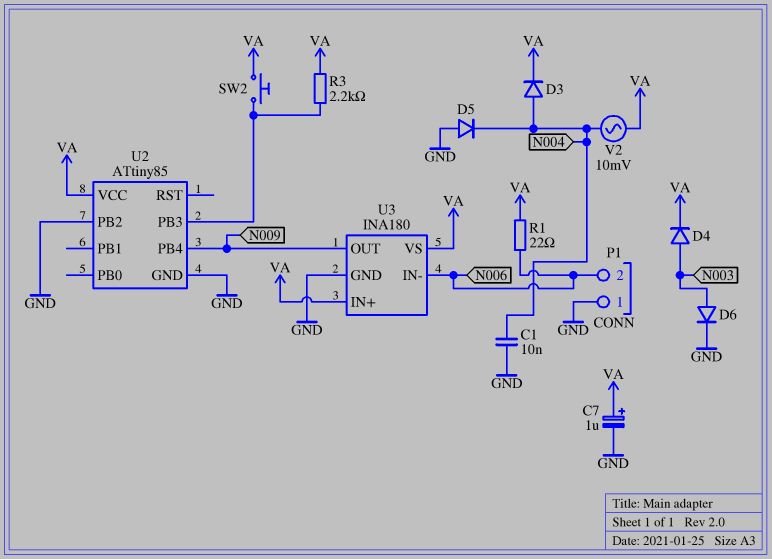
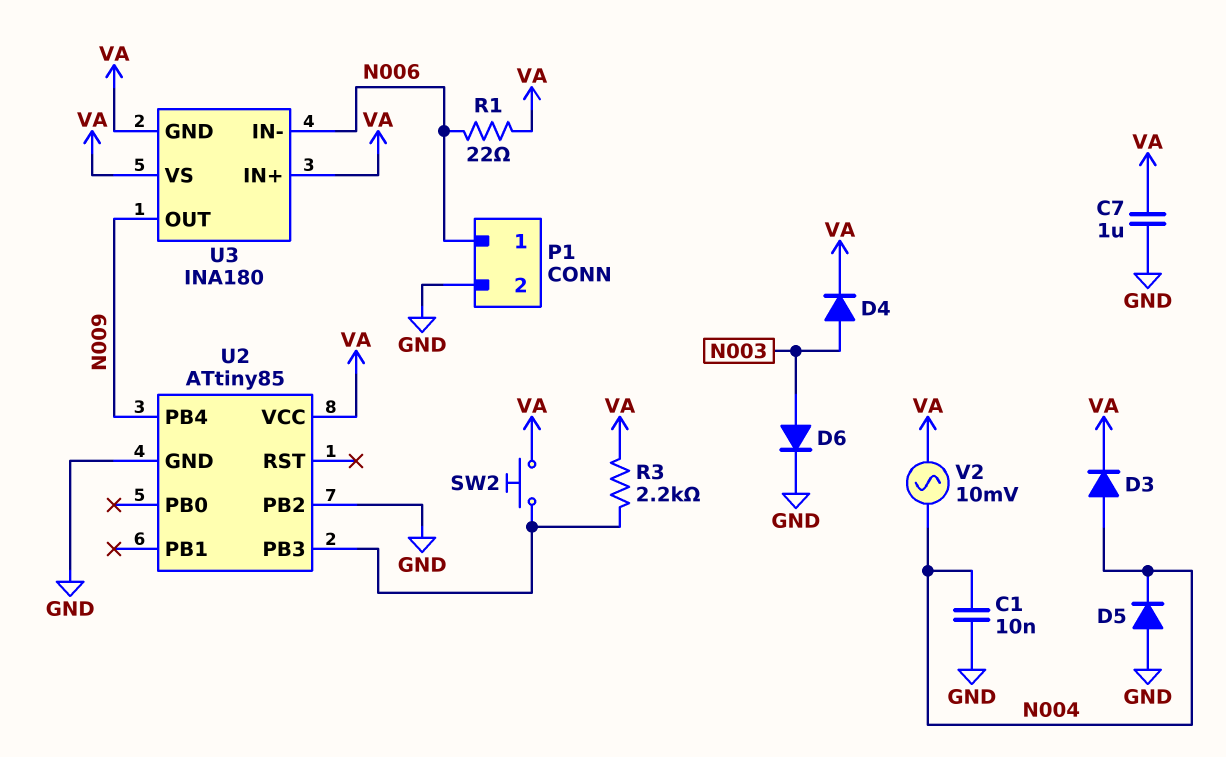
C7: 1uF (plus VA, minus GND) -> 1uF (GND, VA)
P1 pin 1: GND -> N006
P1 pin 2: N006 -> GND
U3 pin GND: GND -> VA

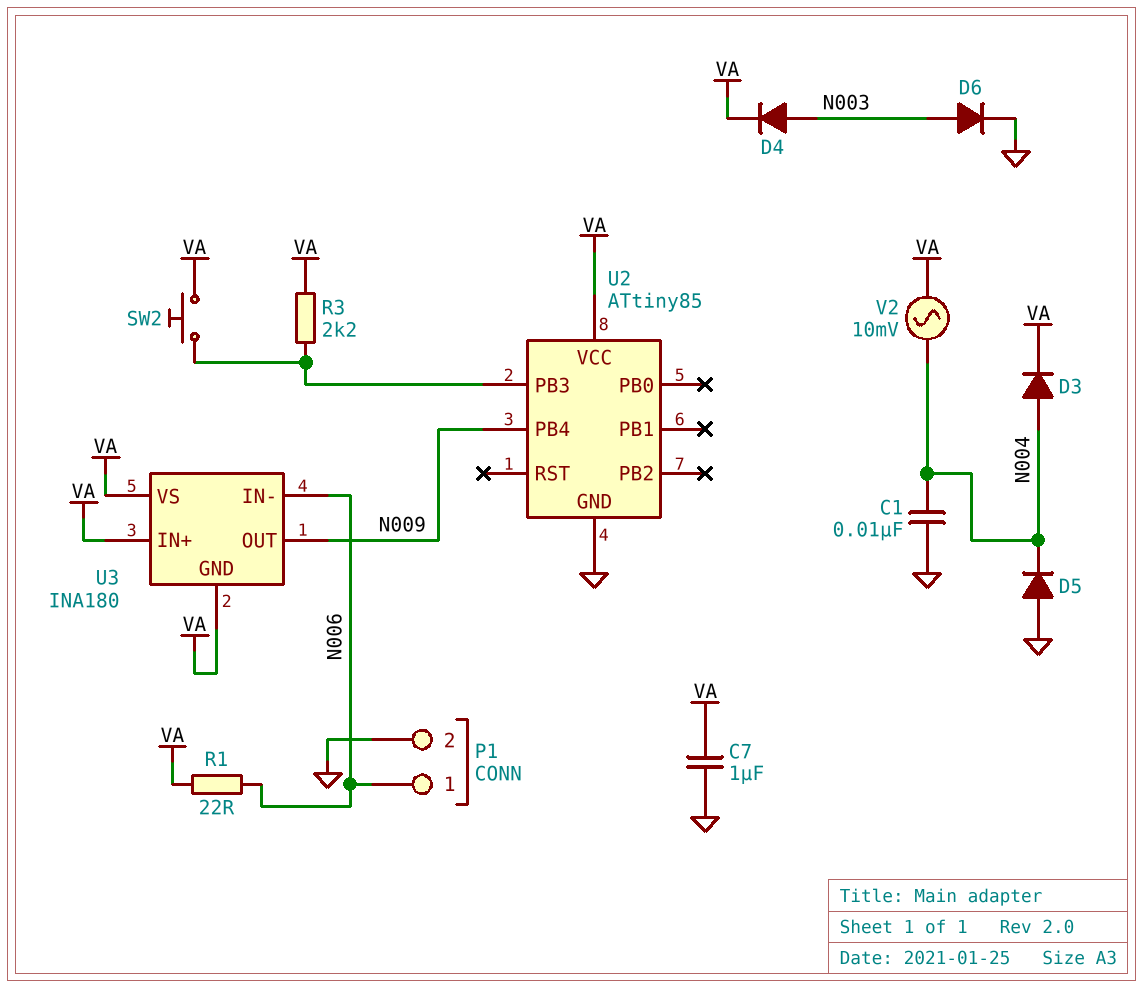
U2 pin PB2: GND -> none

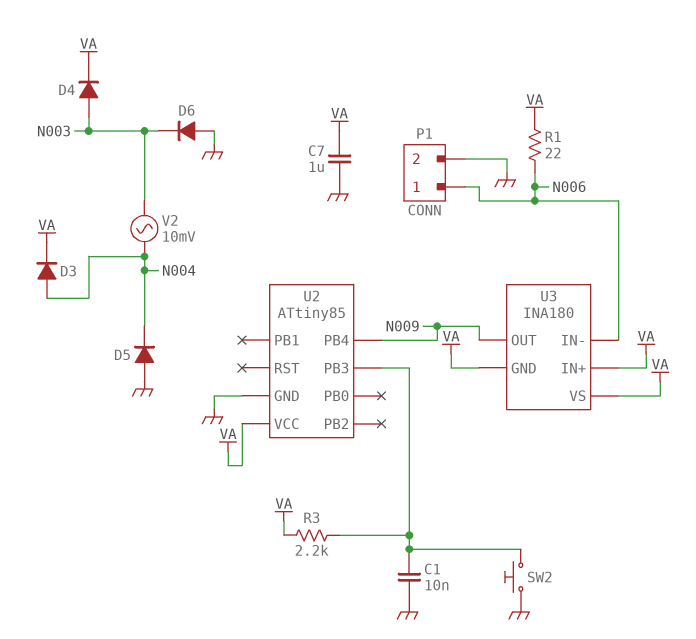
C1: 10nF (GND, N004) -> 10nF (GND, U2/PB3)
D6: diode (A N003, K GND) -> diode (A GND, K N003)
SW2: button (U2/PB3, VA) -> button (GND, U2/PB3)
V2: AC 10mV (N004, VA) -> AC 10mV (N003, N004)

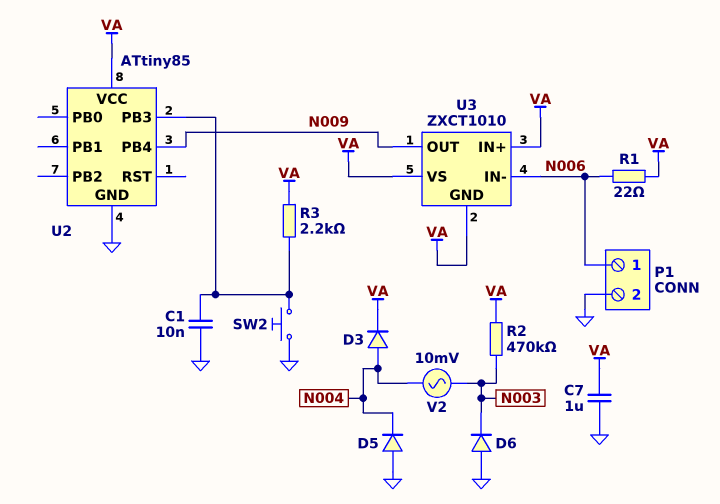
D4: diode (A N003, K VA) -> none
R2: none -> 470k (N003, VA)
U3: INA180 -> ZXCT1010

